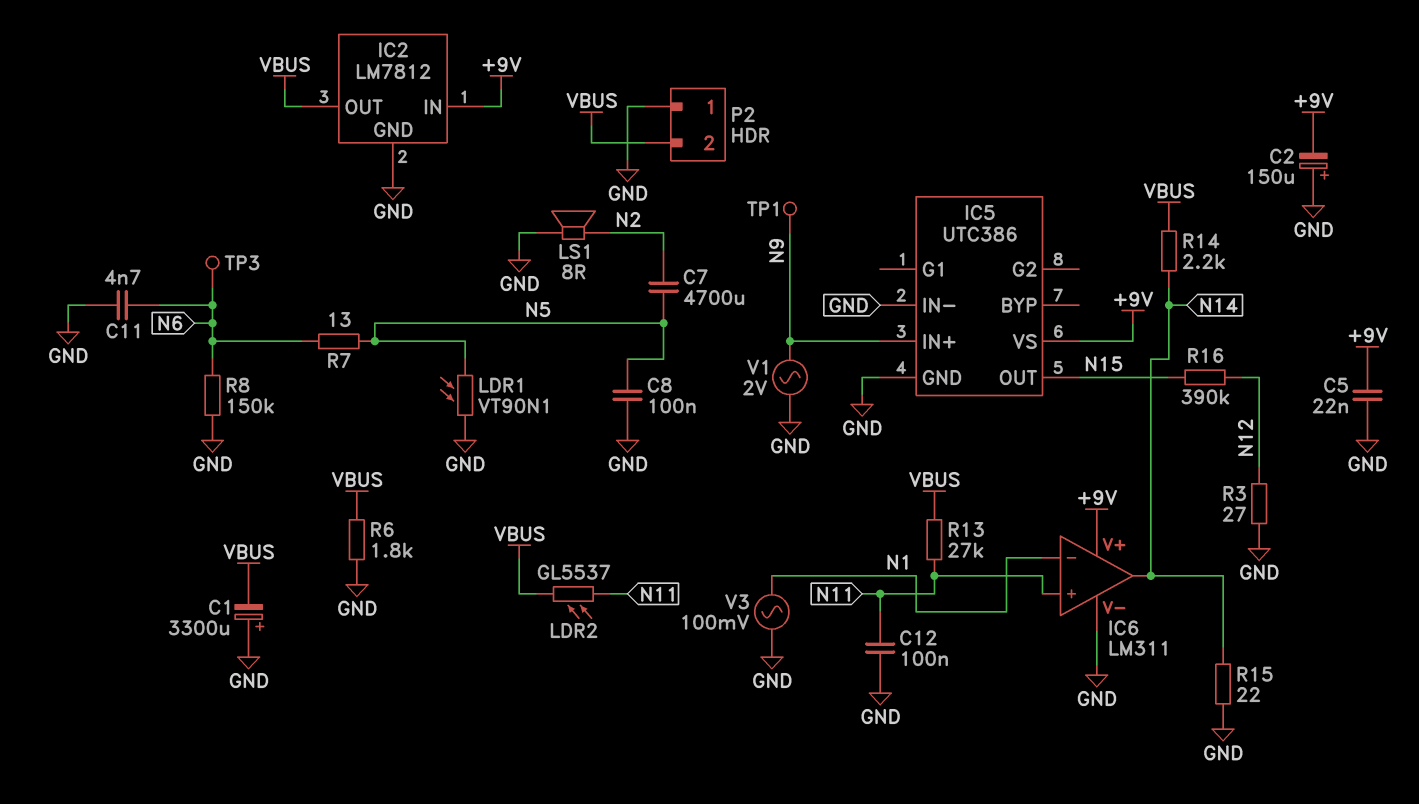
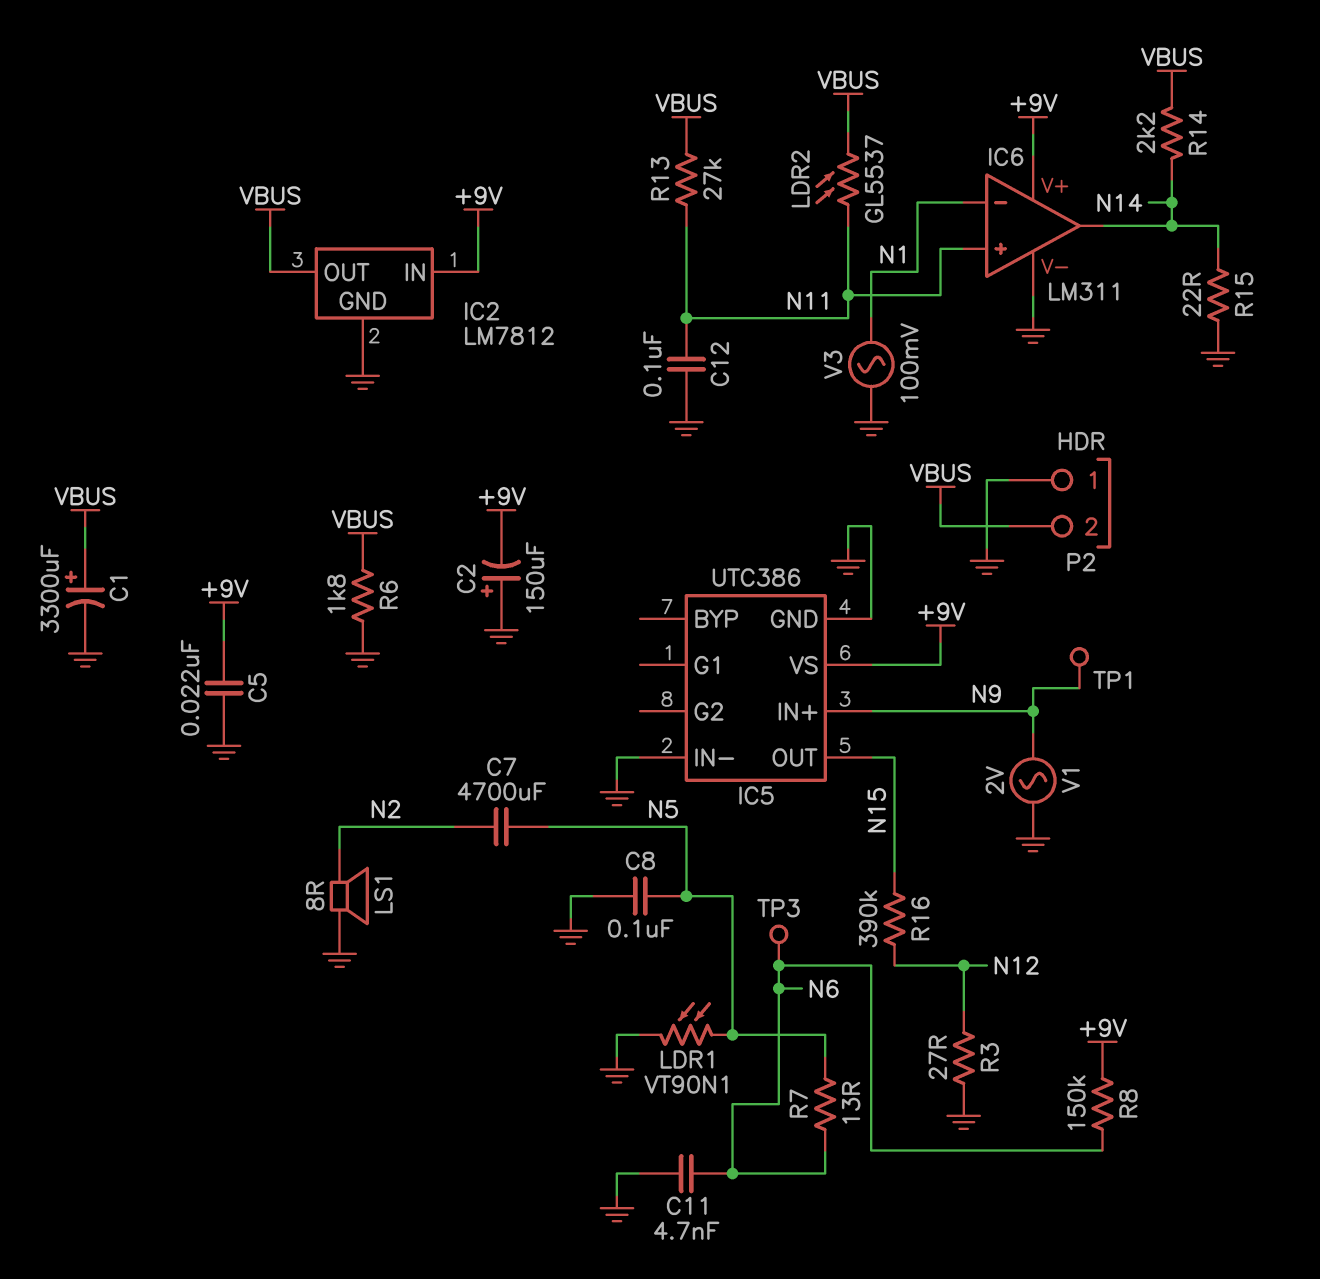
C1: 3300uF (plus GND, minus VBUS) -> 3300uF (plus VBUS, minus GND)
R8: 150k (GND, N6) -> 150k (+9V, N6)

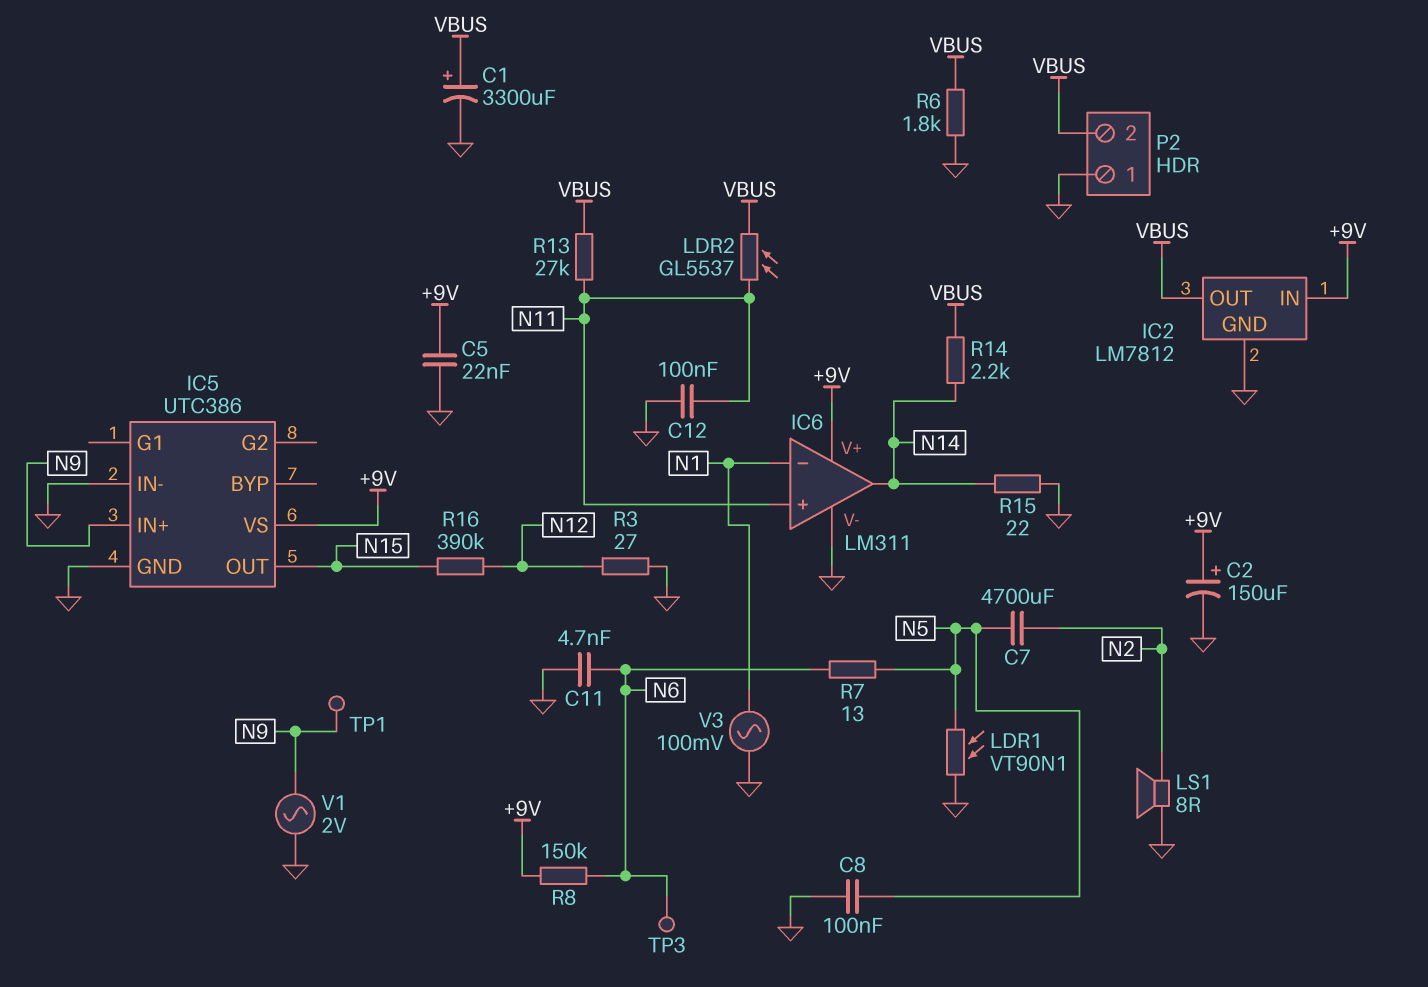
C2: 150uF (plus GND, minus +9V) -> 150uF (plus +9V, minus GND)

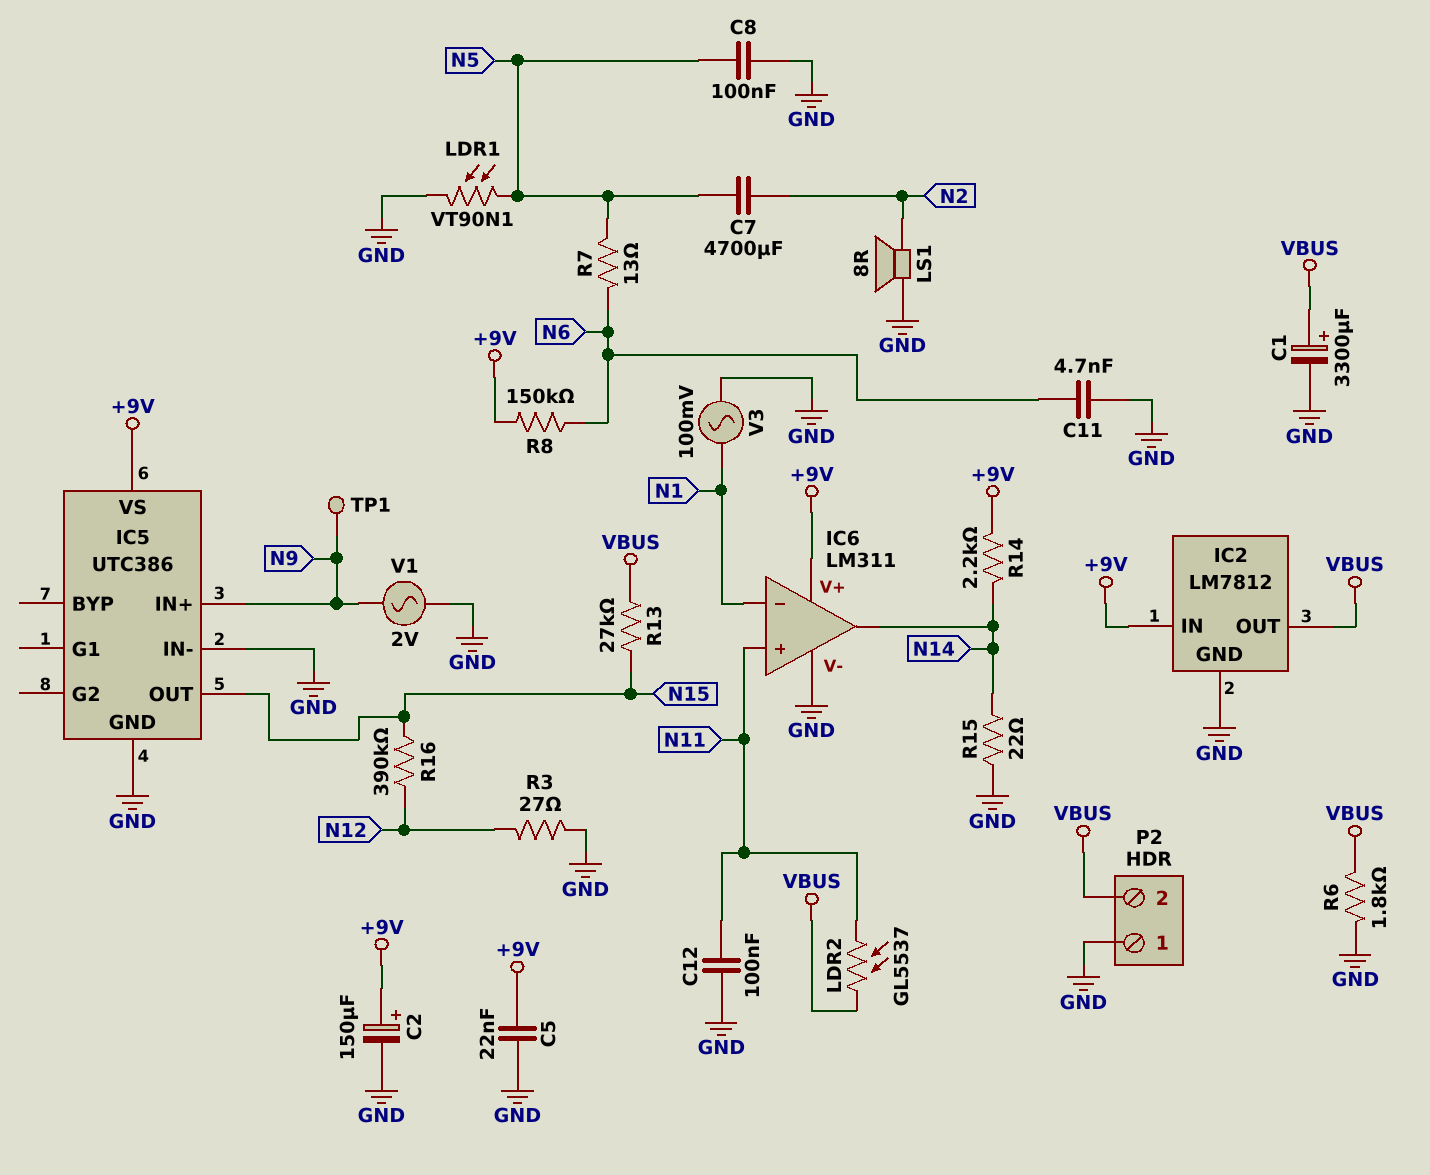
R13: 27k (N11, VBUS) -> 27k (N15, VBUS)
R14: 2.2k (N14, VBUS) -> 2.2k (+9V, N14)
TP3: test point (N6) -> none

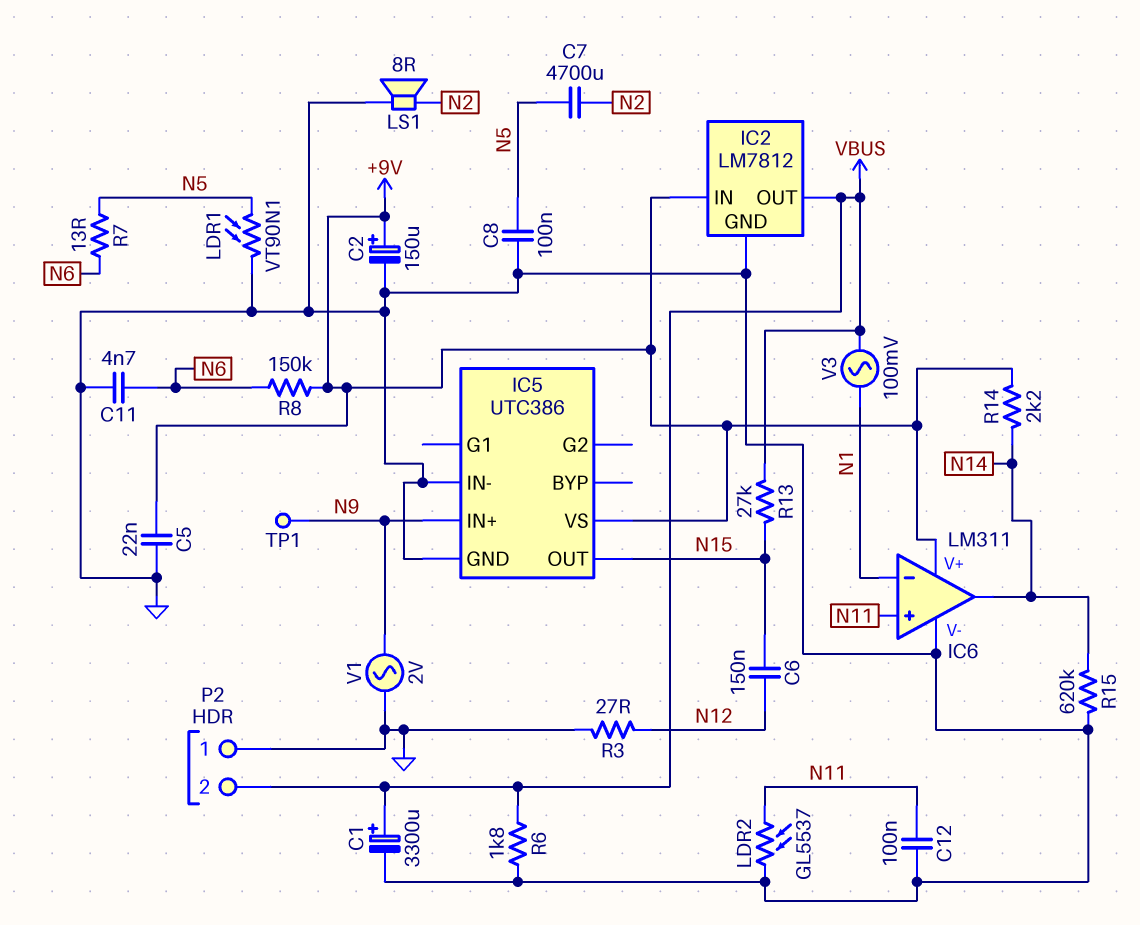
C6: none -> 150nF (N12, N15)
LDR2: GL5537 (N11, VBUS) -> GL5537 (GND, N11)
R15: 22 (GND, N14) -> 620k (GND, N14)
R16: 390k (N12, N15) -> none
V3: AC 100mV (GND, N1) -> AC 100mV (N1, VBUS)

